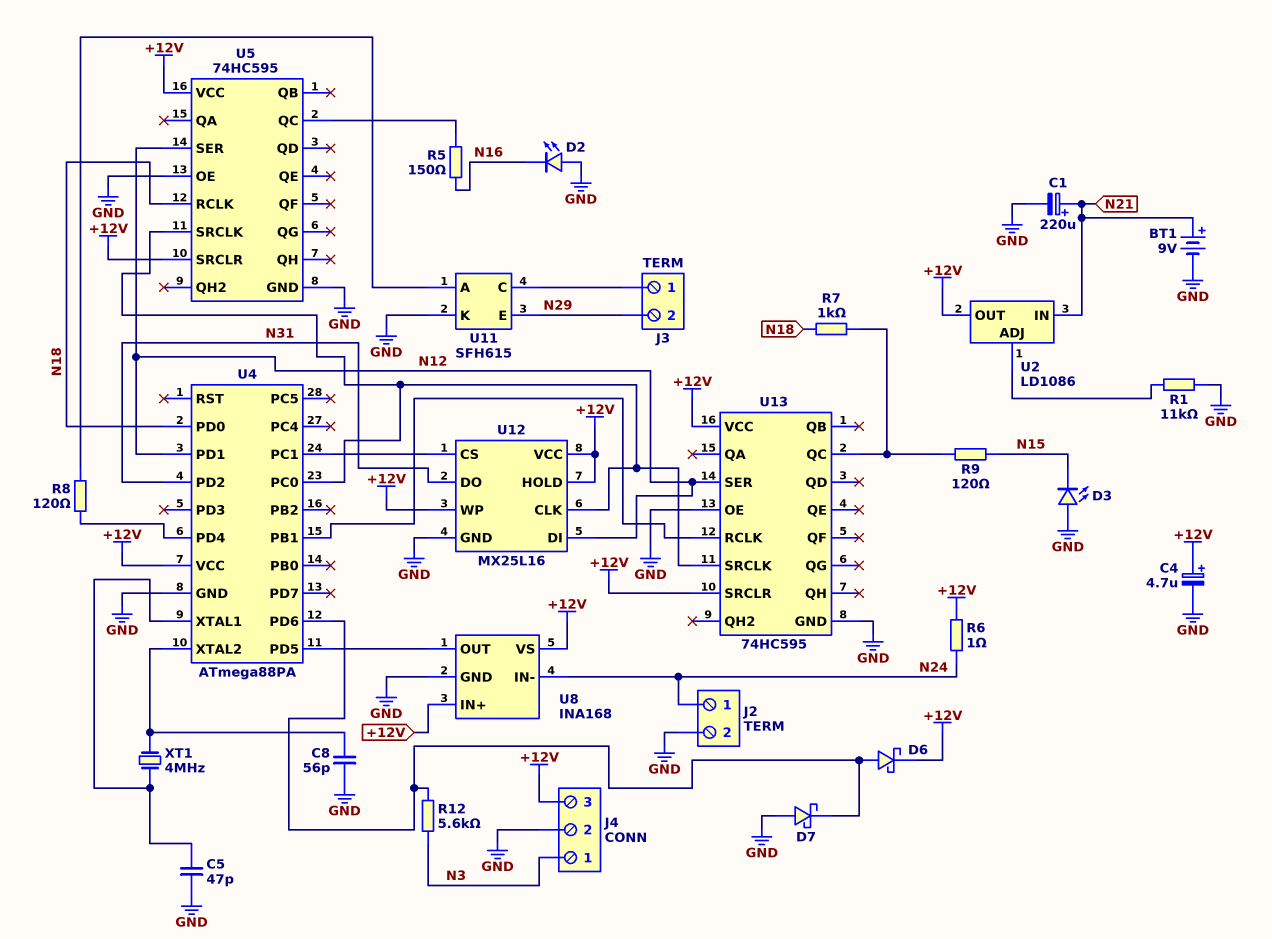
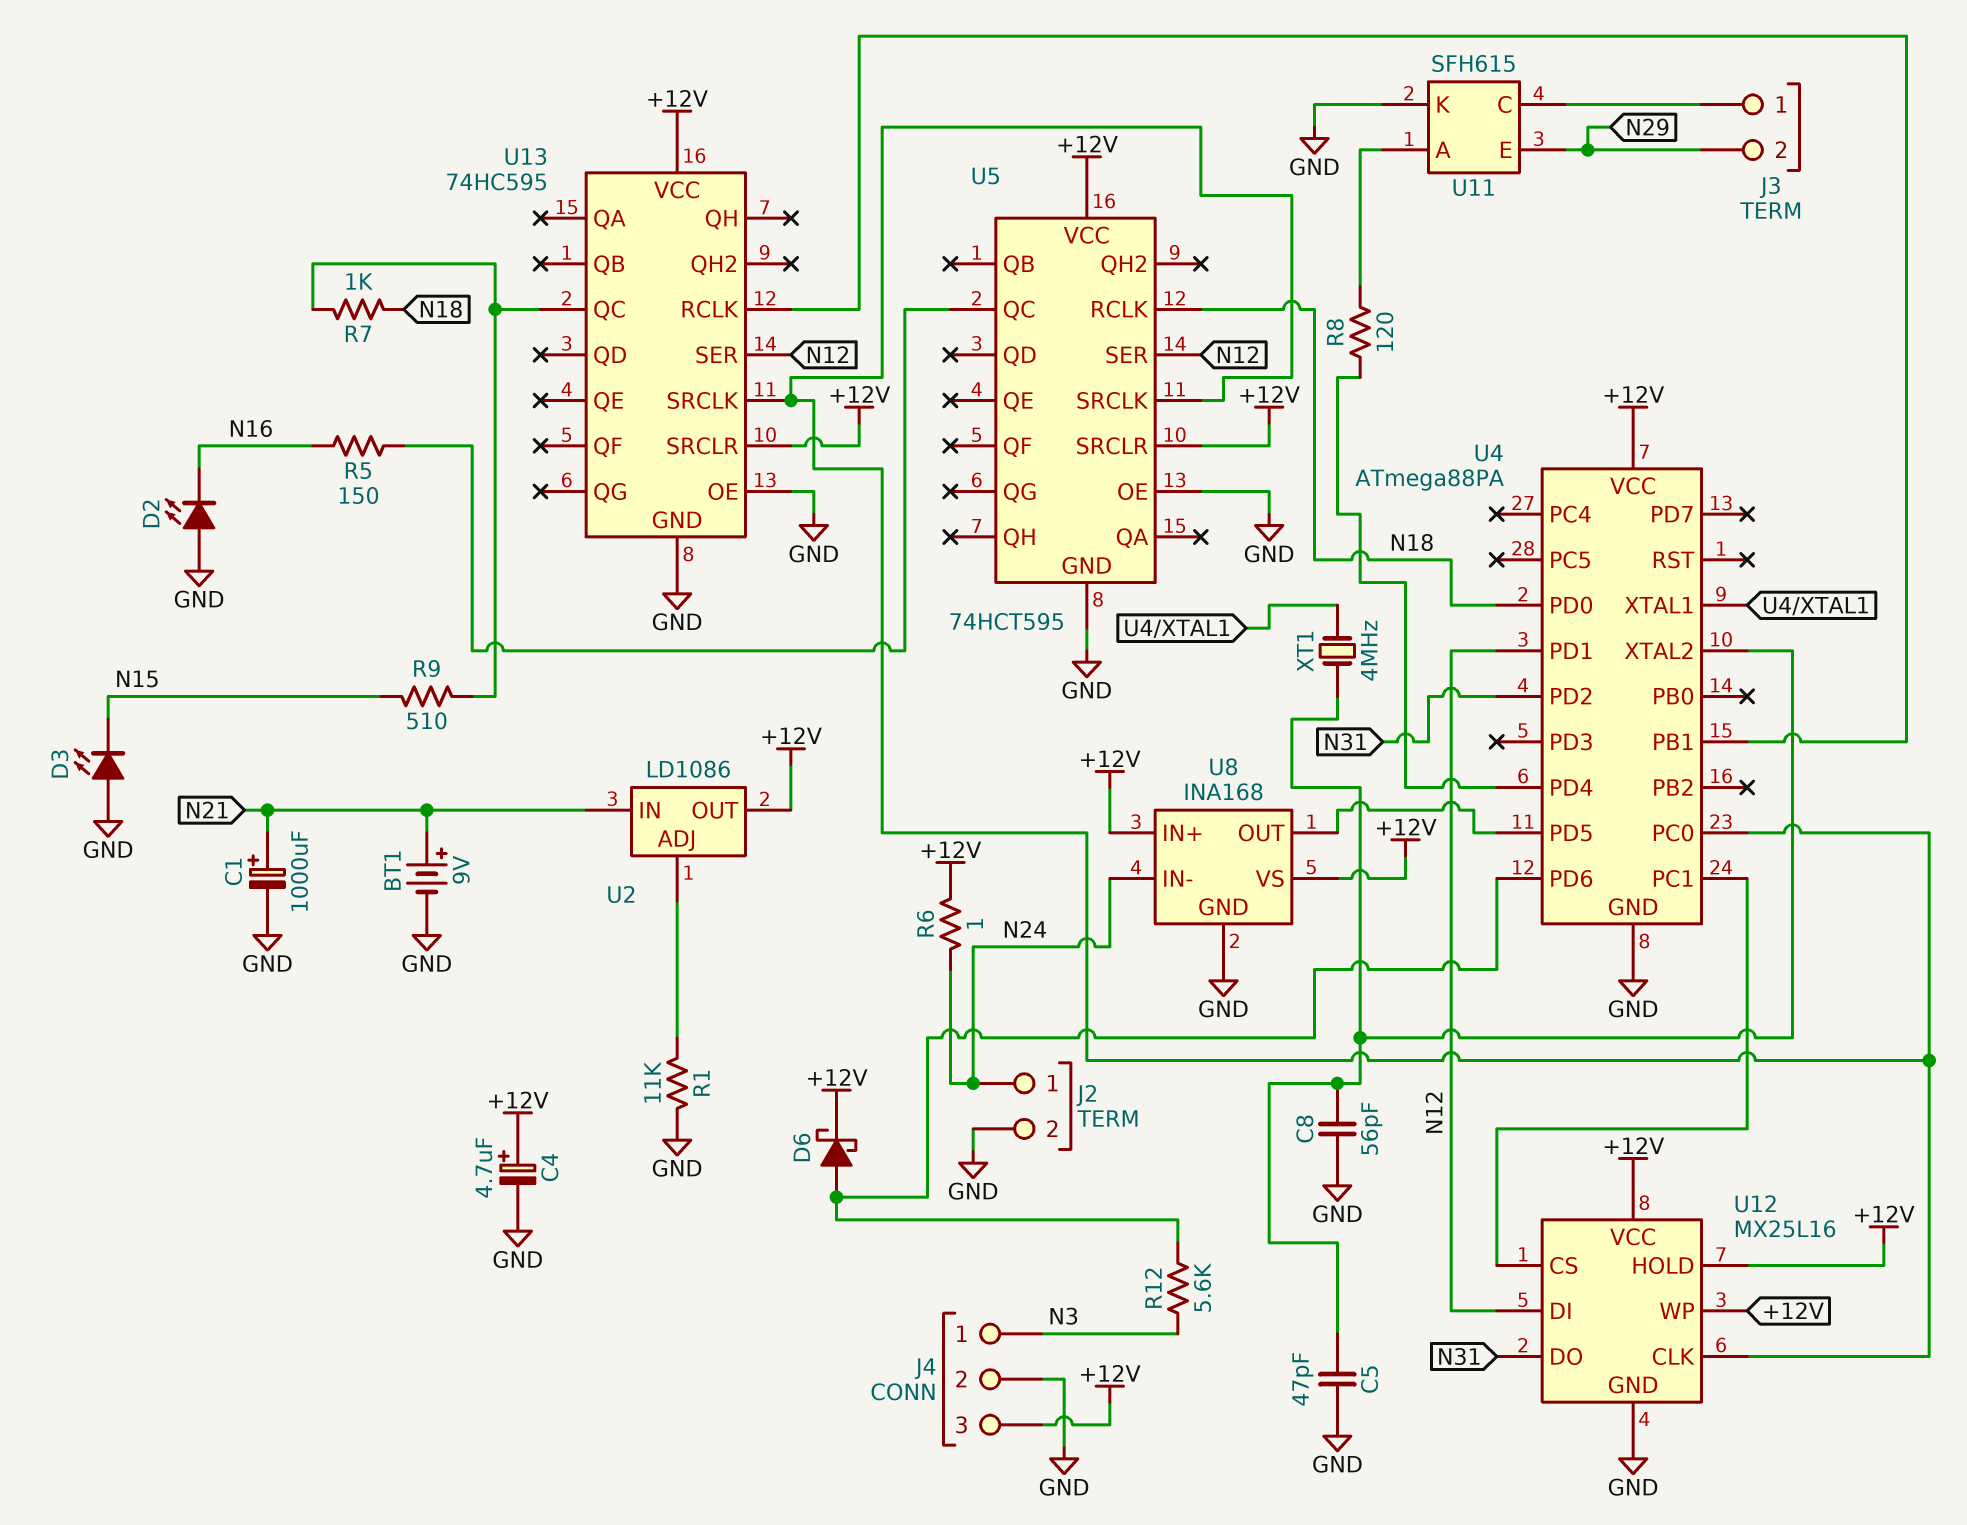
C1: 220uF (plus N21, minus GND) -> 1000uF (plus N21, minus GND)
C5: 47pF (GND, U4/XTAL1) -> 47pF (GND, U4/XTAL2)
D7: schottky (A GND, K U4/PD6) -> none
R9: 120 (N15, U13/QC) -> 510 (N15, U13/QC)
U5: 74HC595 -> 74HCT595

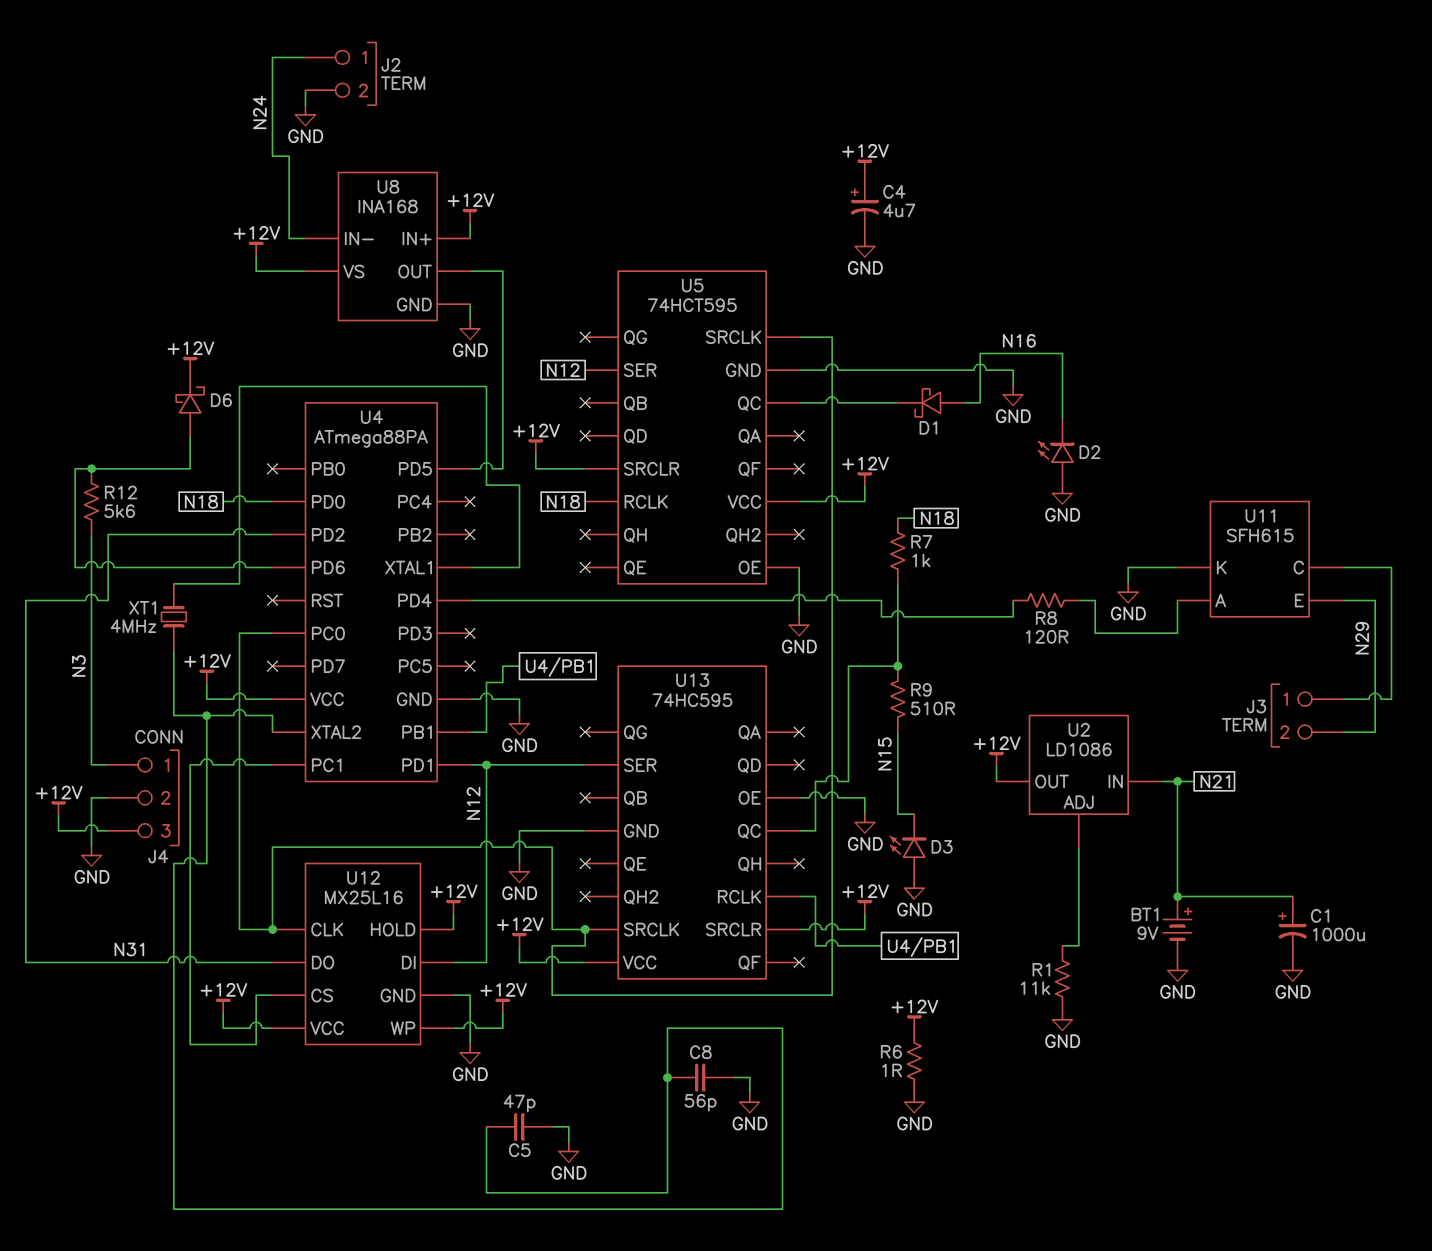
D1: none -> schottky (A N16, K U5/QC)
R5: 150 (N16, U5/QC) -> none
R6: 1 (+12V, N24) -> 1 (+12V, GND)

